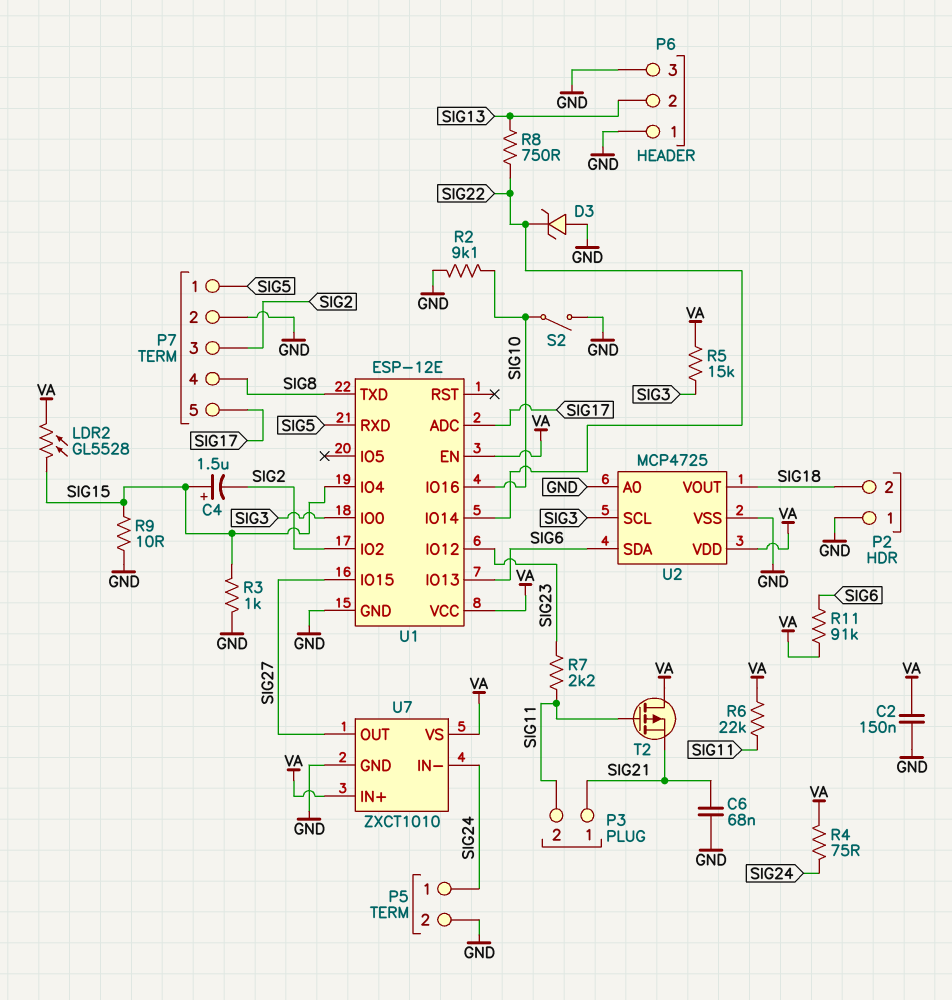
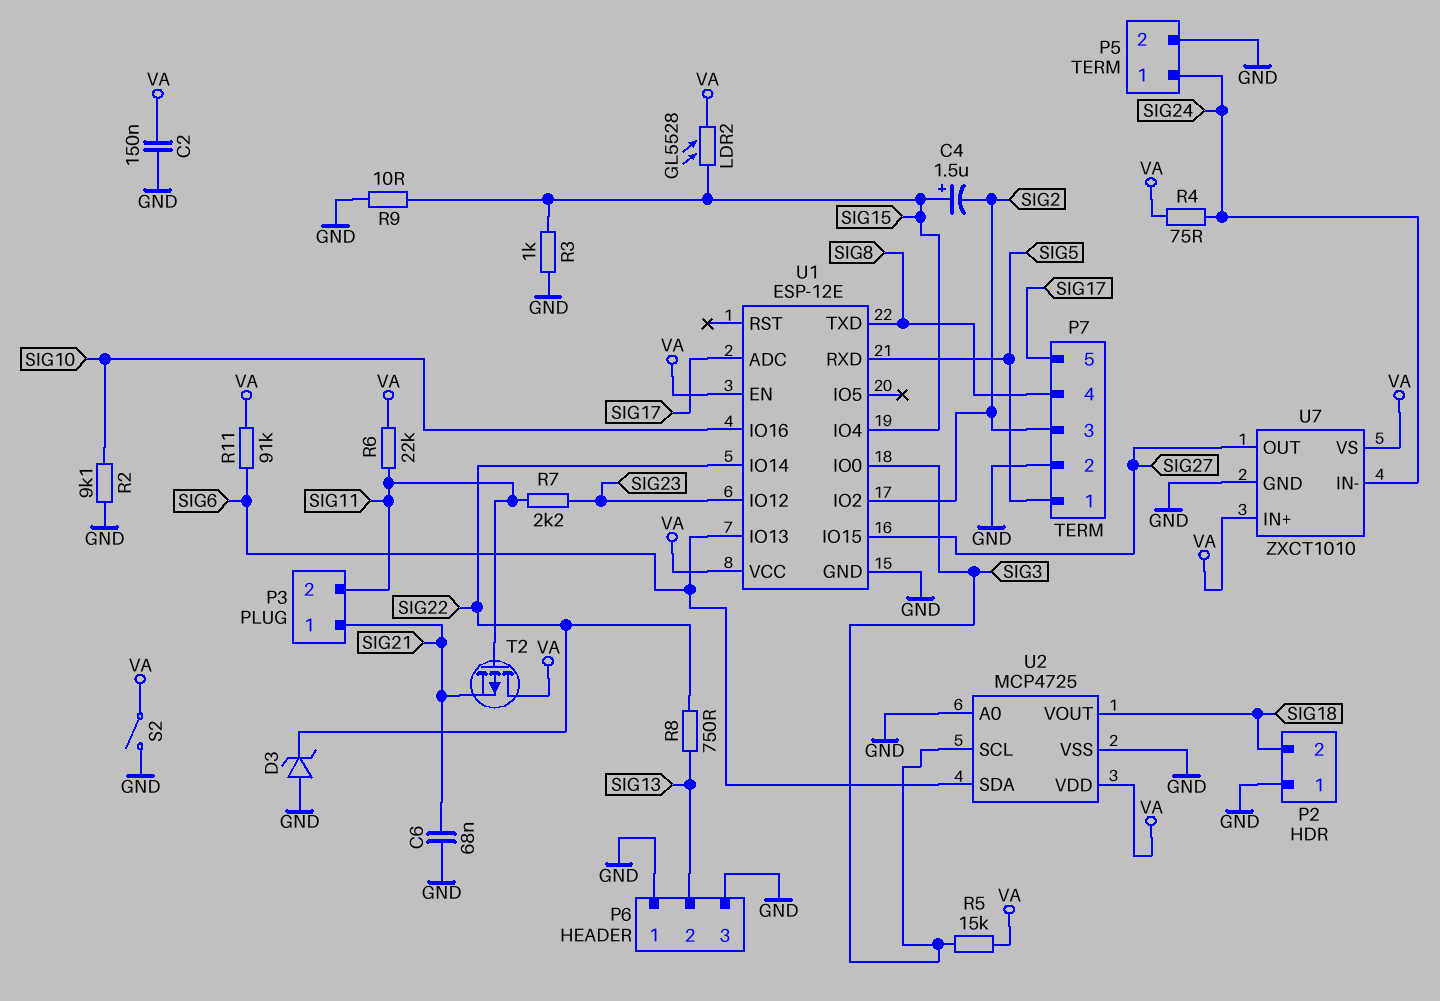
S2: switch (GND, SIG10) -> switch (GND, VA)

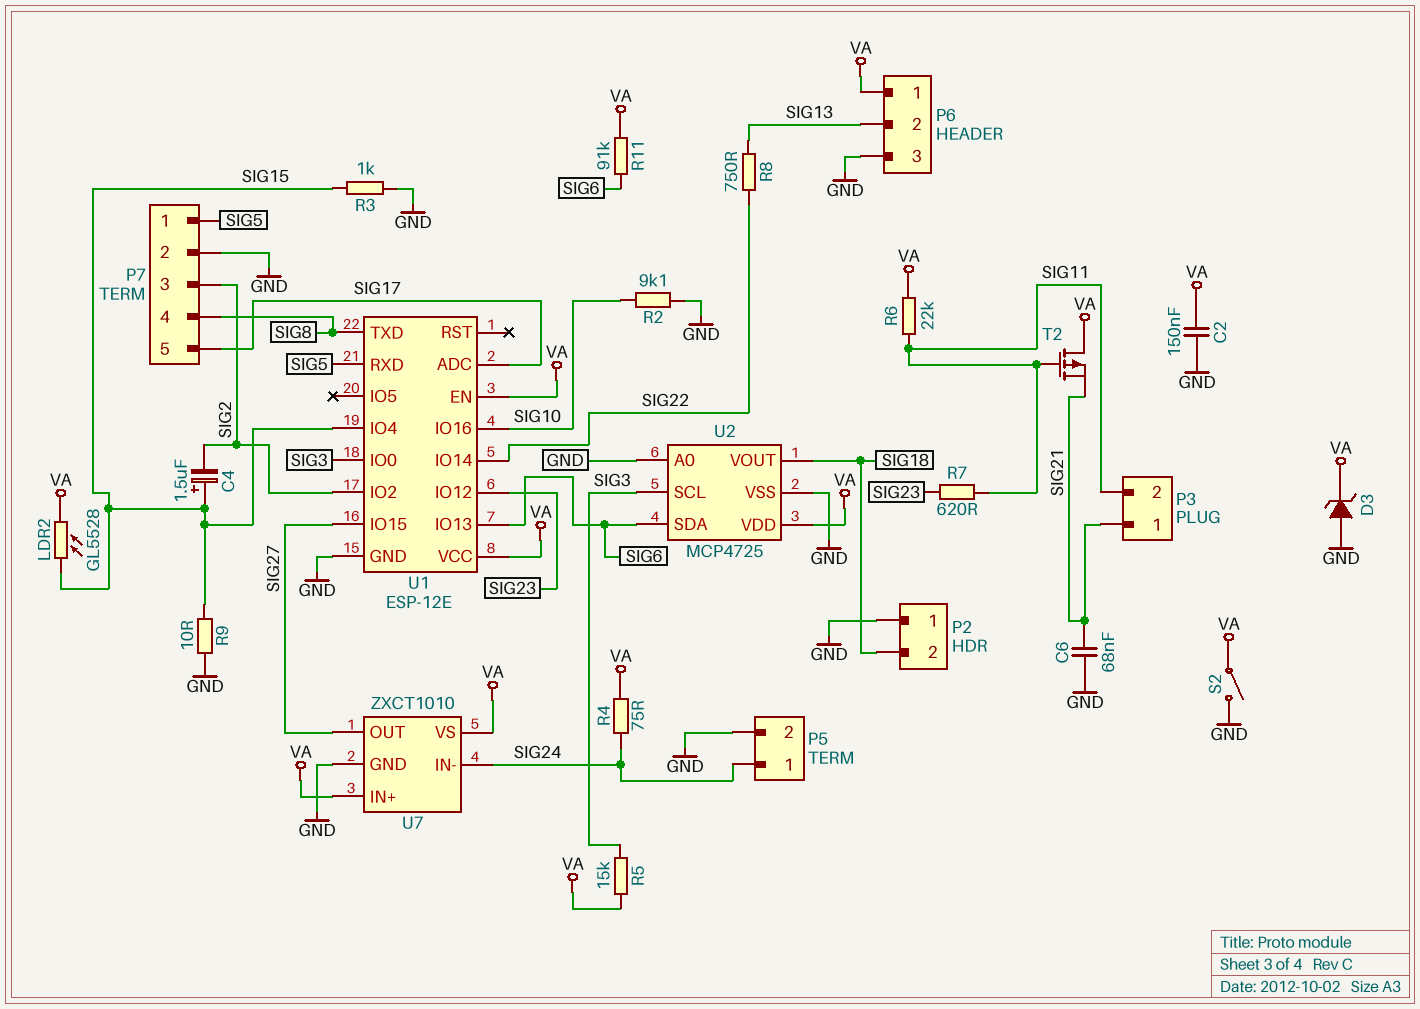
D3: zener (A GND, K SIG22) -> zener (A GND, K VA)
P6 pin 1: GND -> VA
R7: 2.2k (SIG11, SIG23) -> 620 (SIG11, SIG23)

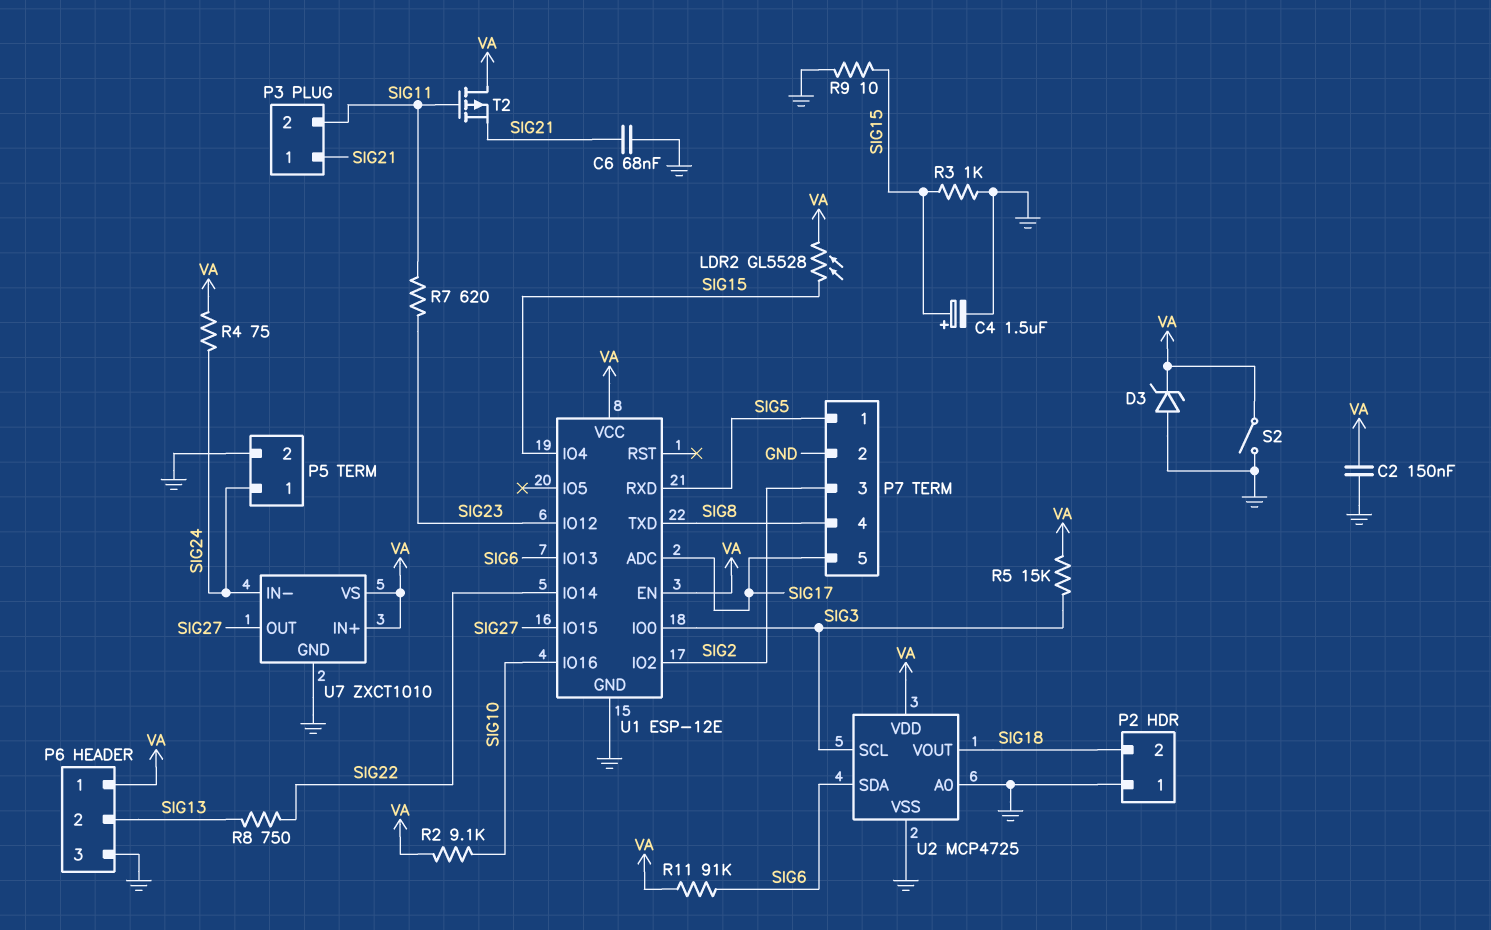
C4: 1.5uF (plus SIG15, minus SIG2) -> 1.5uF (plus SIG15, minus GND)
R2: 9.1k (GND, SIG10) -> 9.1k (SIG10, VA)
R6: 22k (SIG11, VA) -> none

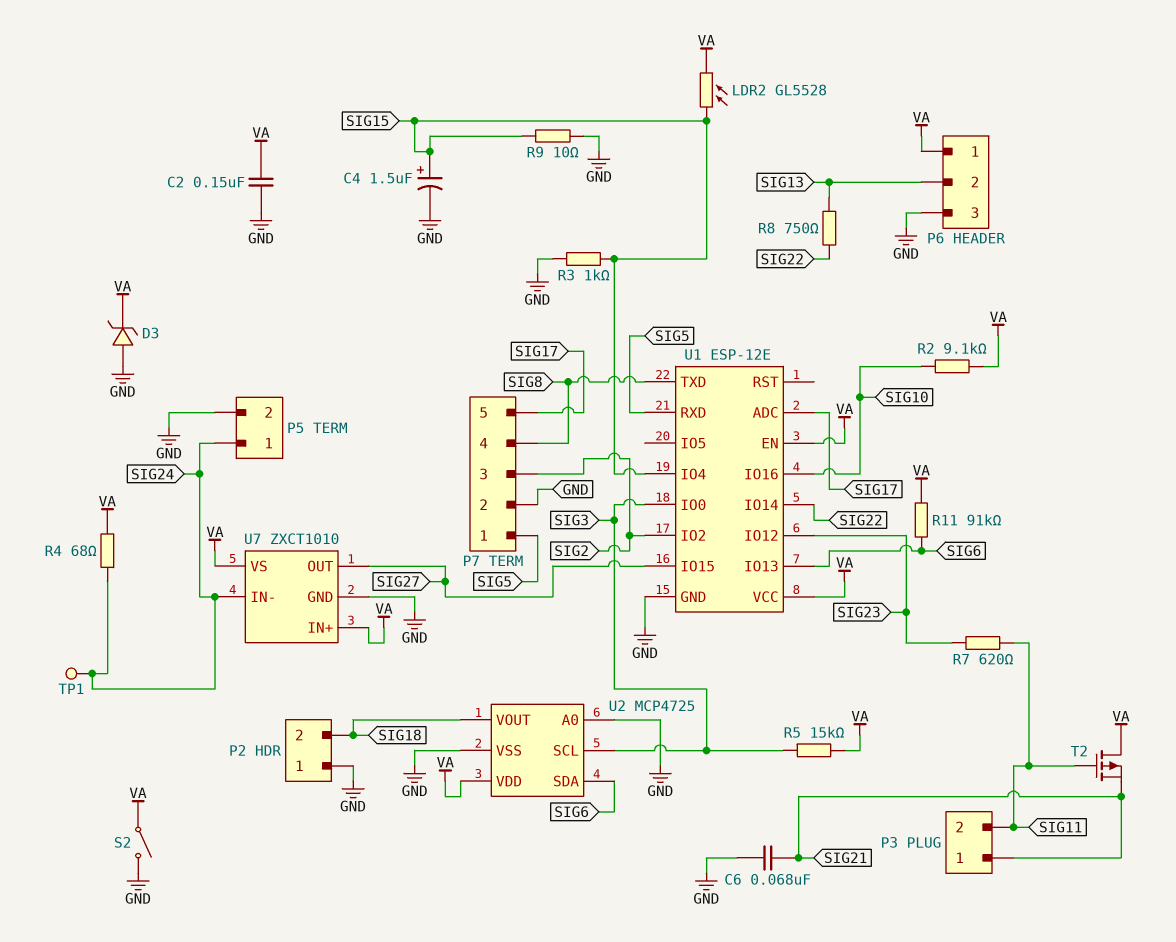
R4: 75 (SIG24, VA) -> 68 (SIG24, VA)
TP1: none -> test point (SIG24)

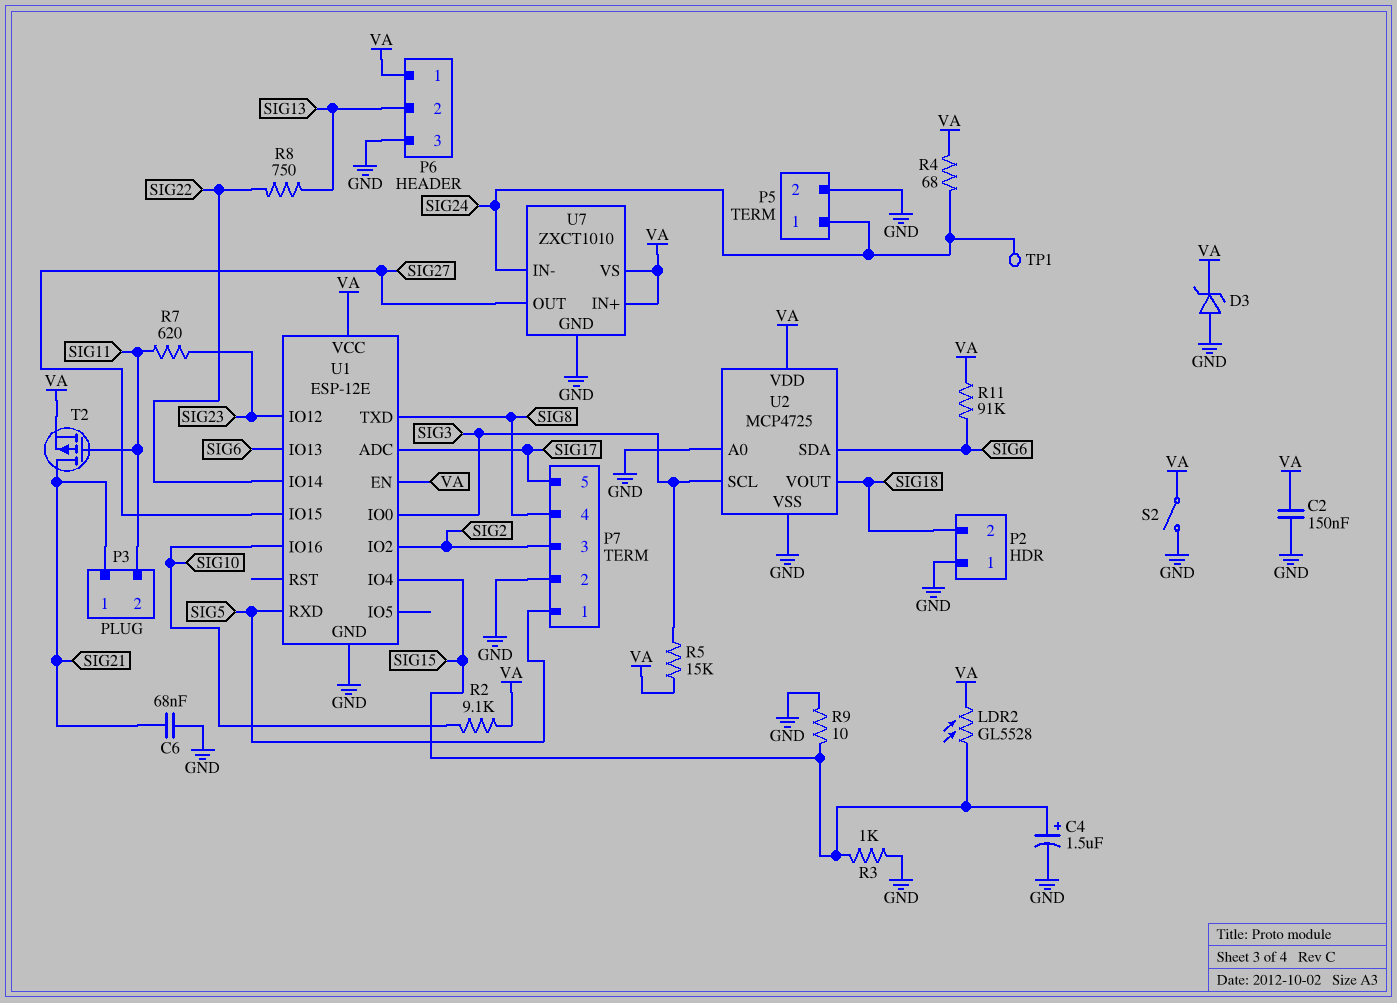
T2: PMOS (G SIG11, D VA, S SIG21) -> PMOS (G SIG11, D SIG21, S VA)

